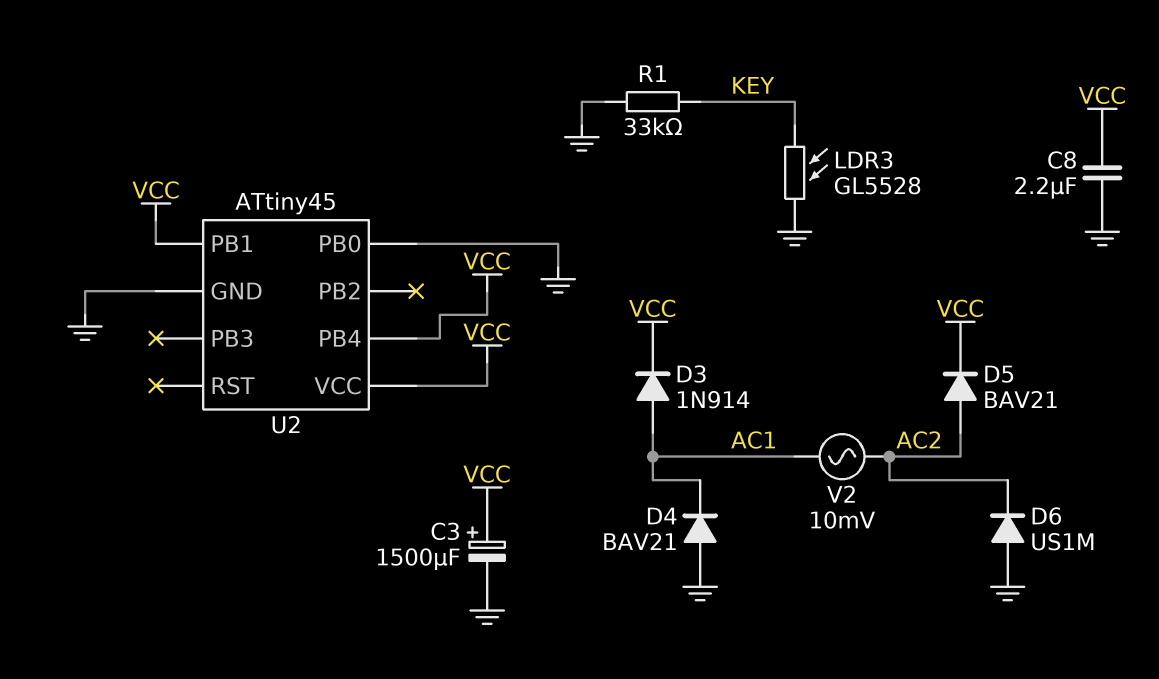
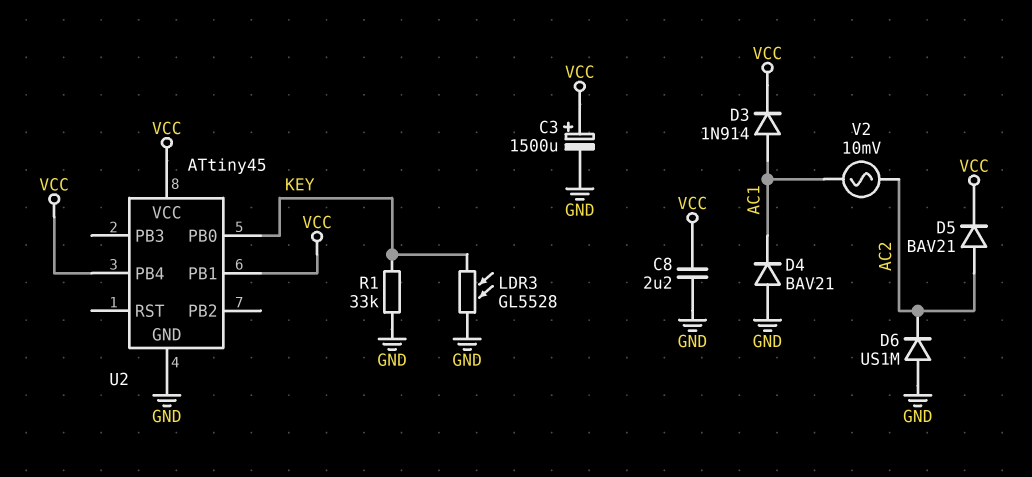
U2 pin PB0: GND -> KEY

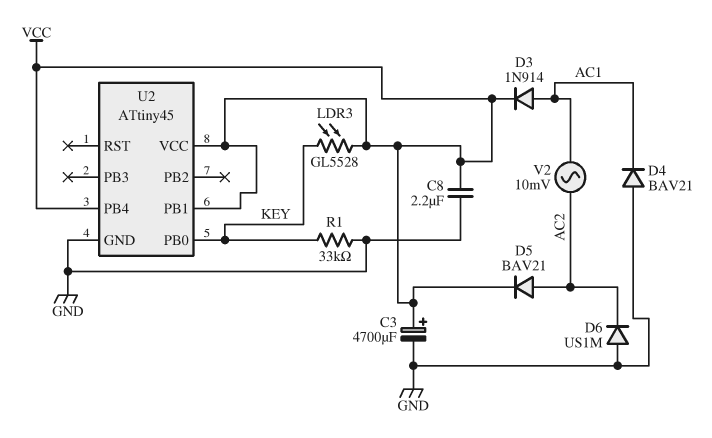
C3: 1500uF (plus VCC, minus GND) -> 4700uF (plus VCC, minus GND)
LDR3: GL5528 (GND, KEY) -> GL5528 (KEY, VCC)

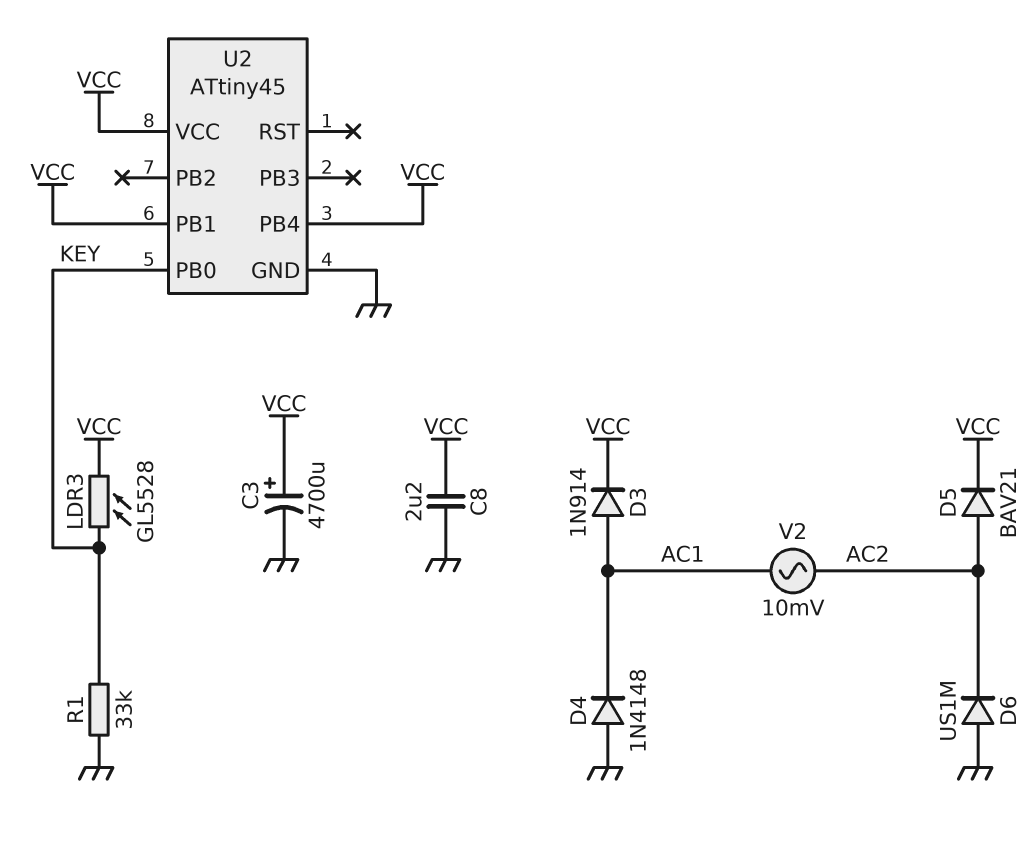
D4: diode BAV21 (A GND, K AC1) -> diode 1N4148 (A GND, K AC1)

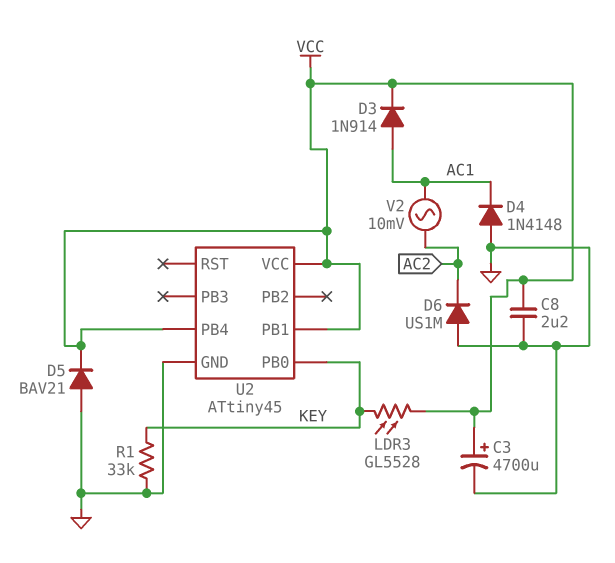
D5: diode BAV21 (A AC2, K VCC) -> diode BAV21 (A GND, K VCC)

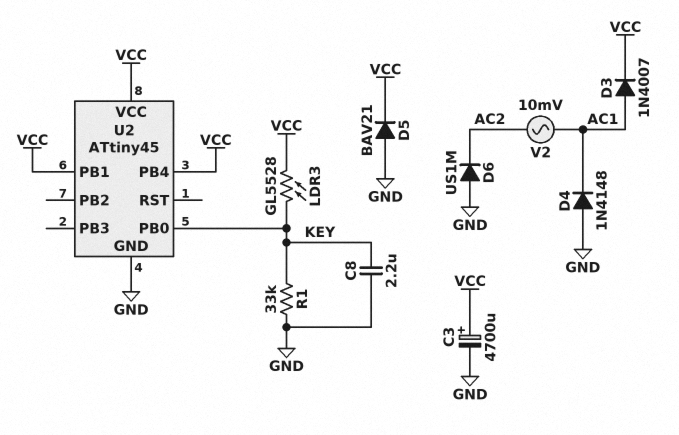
C8: 2.2uF (GND, VCC) -> 2.2uF (GND, KEY)
D3: diode 1N914 (A AC1, K VCC) -> diode 1N4007 (A AC1, K VCC)

